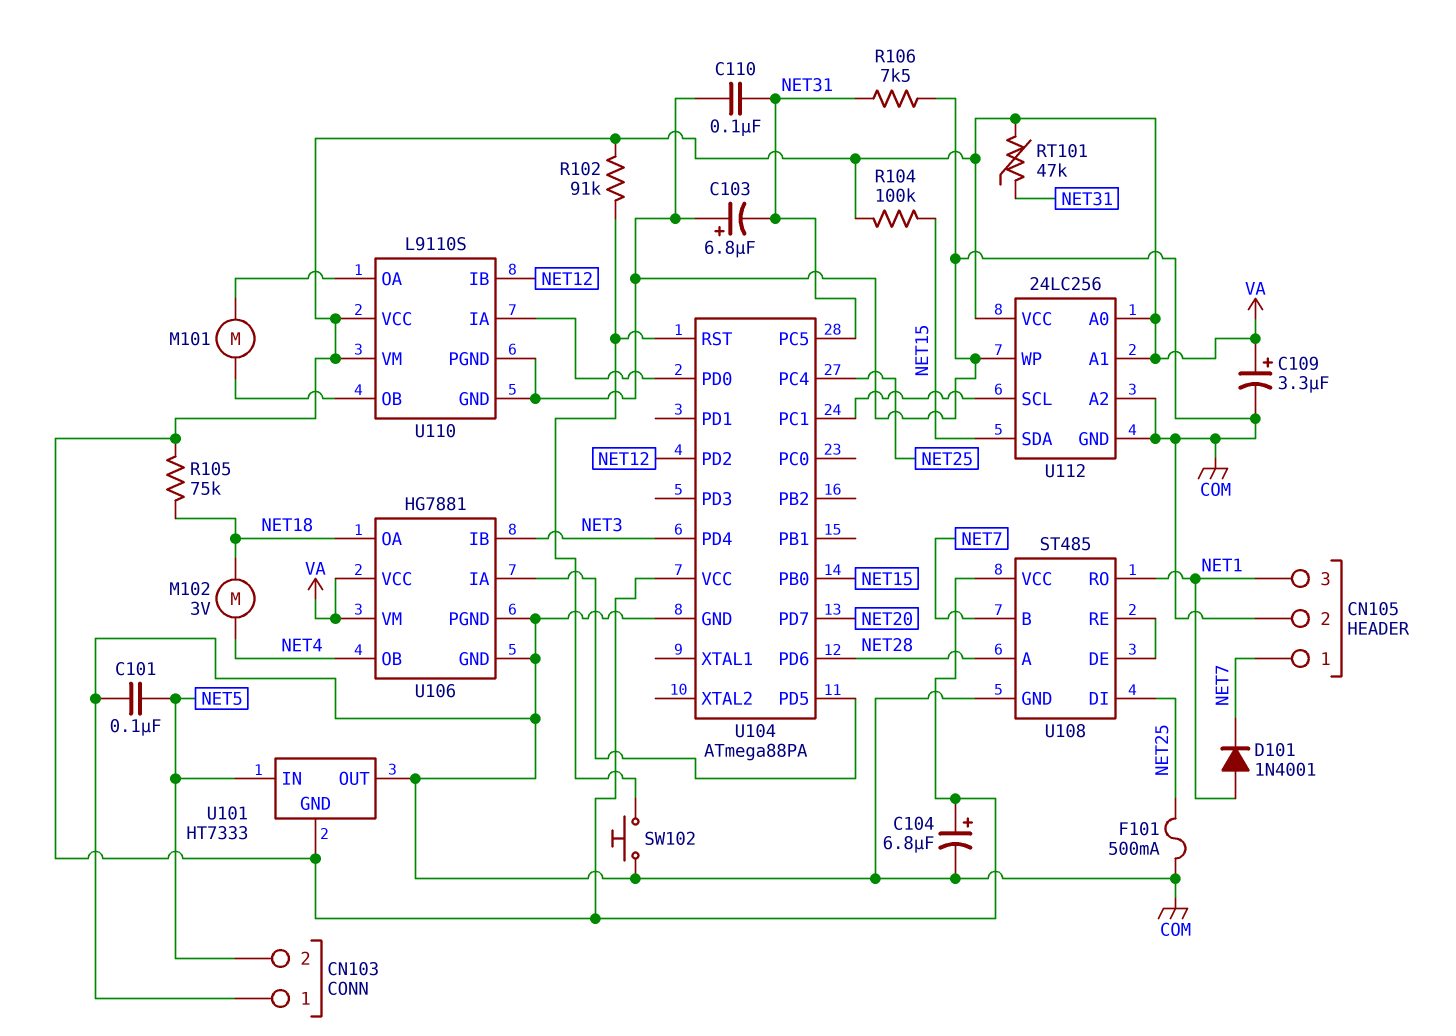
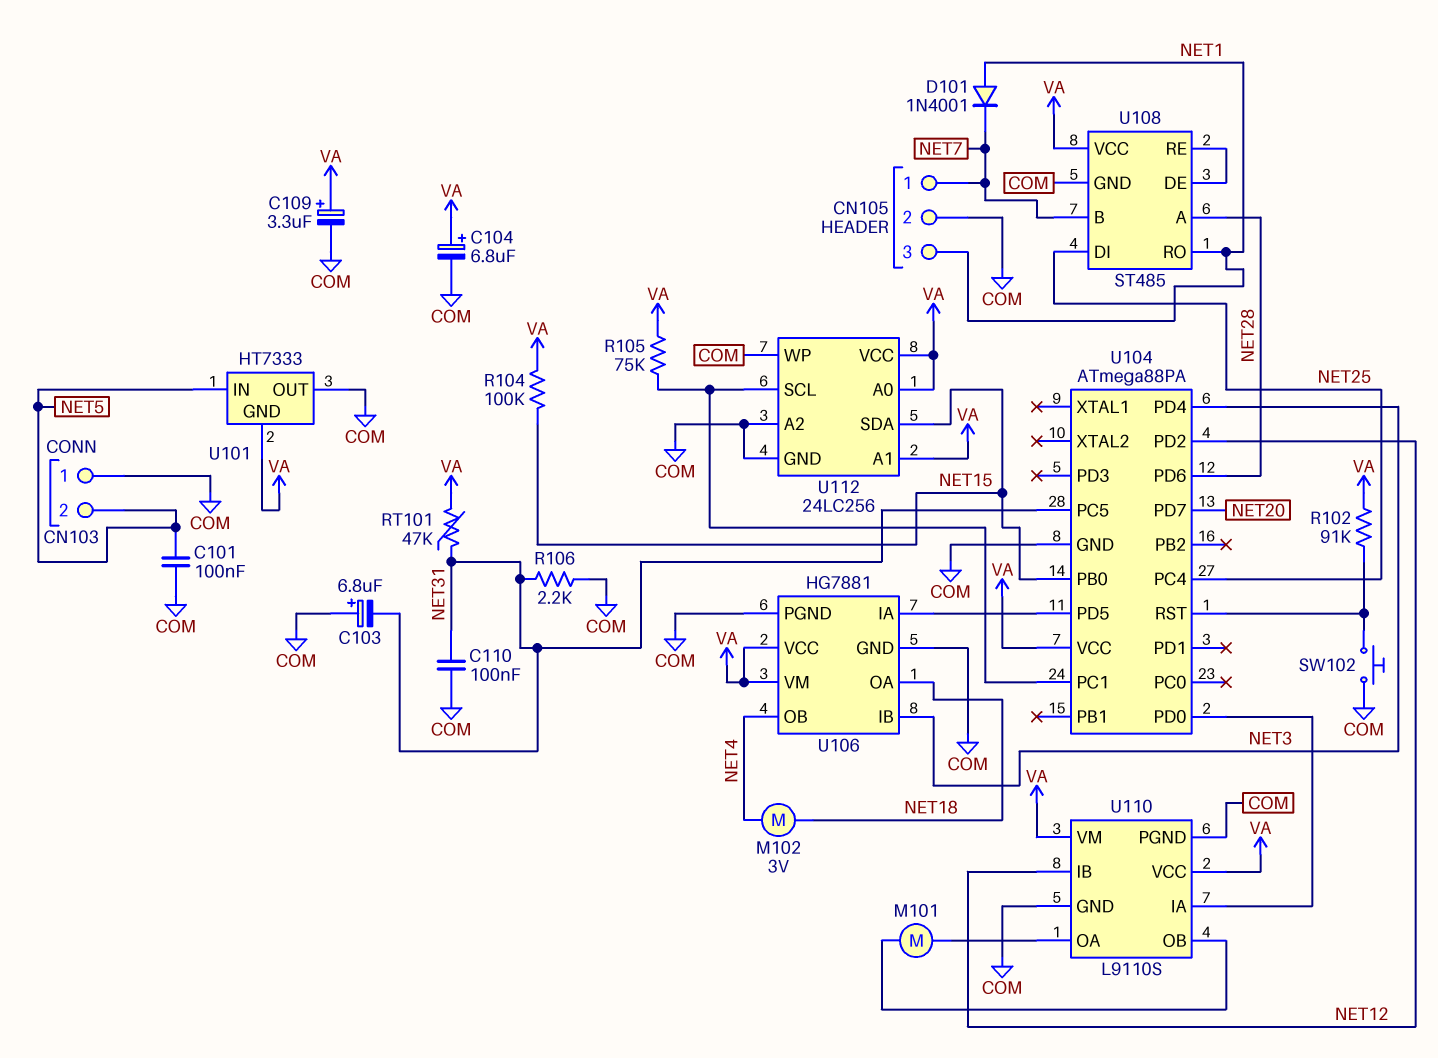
F101: 500mA (COM, NET25) -> none
R105: 75k (NET18, VA) -> 75k (U104/PC1, VA)
R106: 7.5k (COM, NET31) -> 2.2k (COM, NET31)

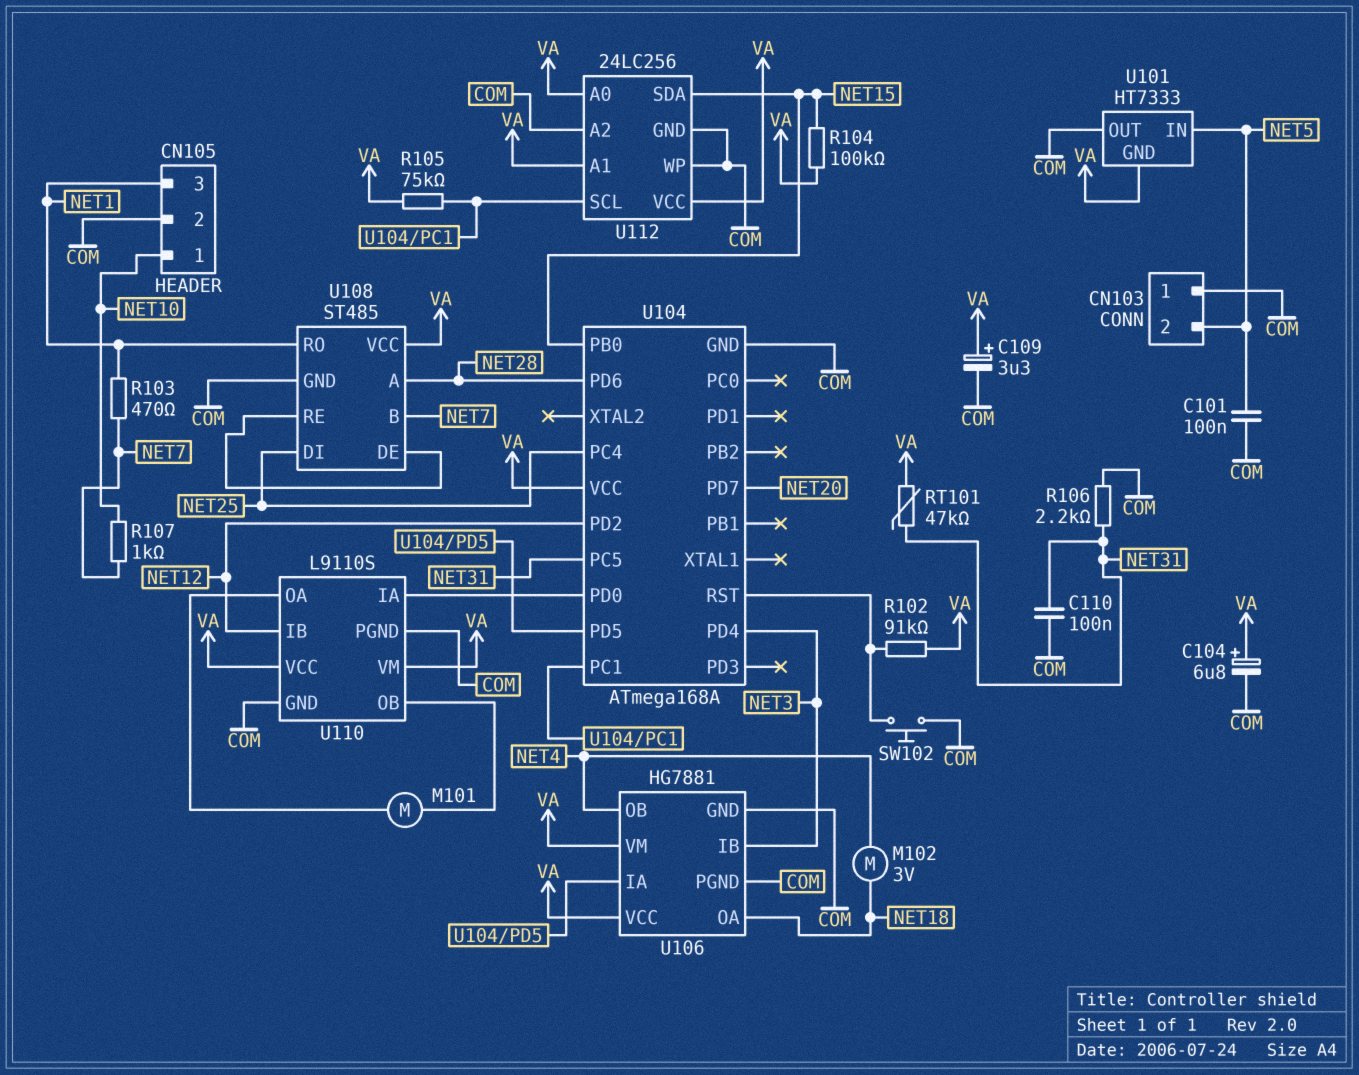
C103: 6.8uF (plus COM, minus NET31) -> none
CN105 pin 1: NET7 -> NET10
D101: diode 1N4001 (A NET1, K NET7) -> none
R103: none -> 470 (NET1, NET7)
R107: none -> 1k (NET7, NET10)
U104: ATmega88PA -> ATmega168A

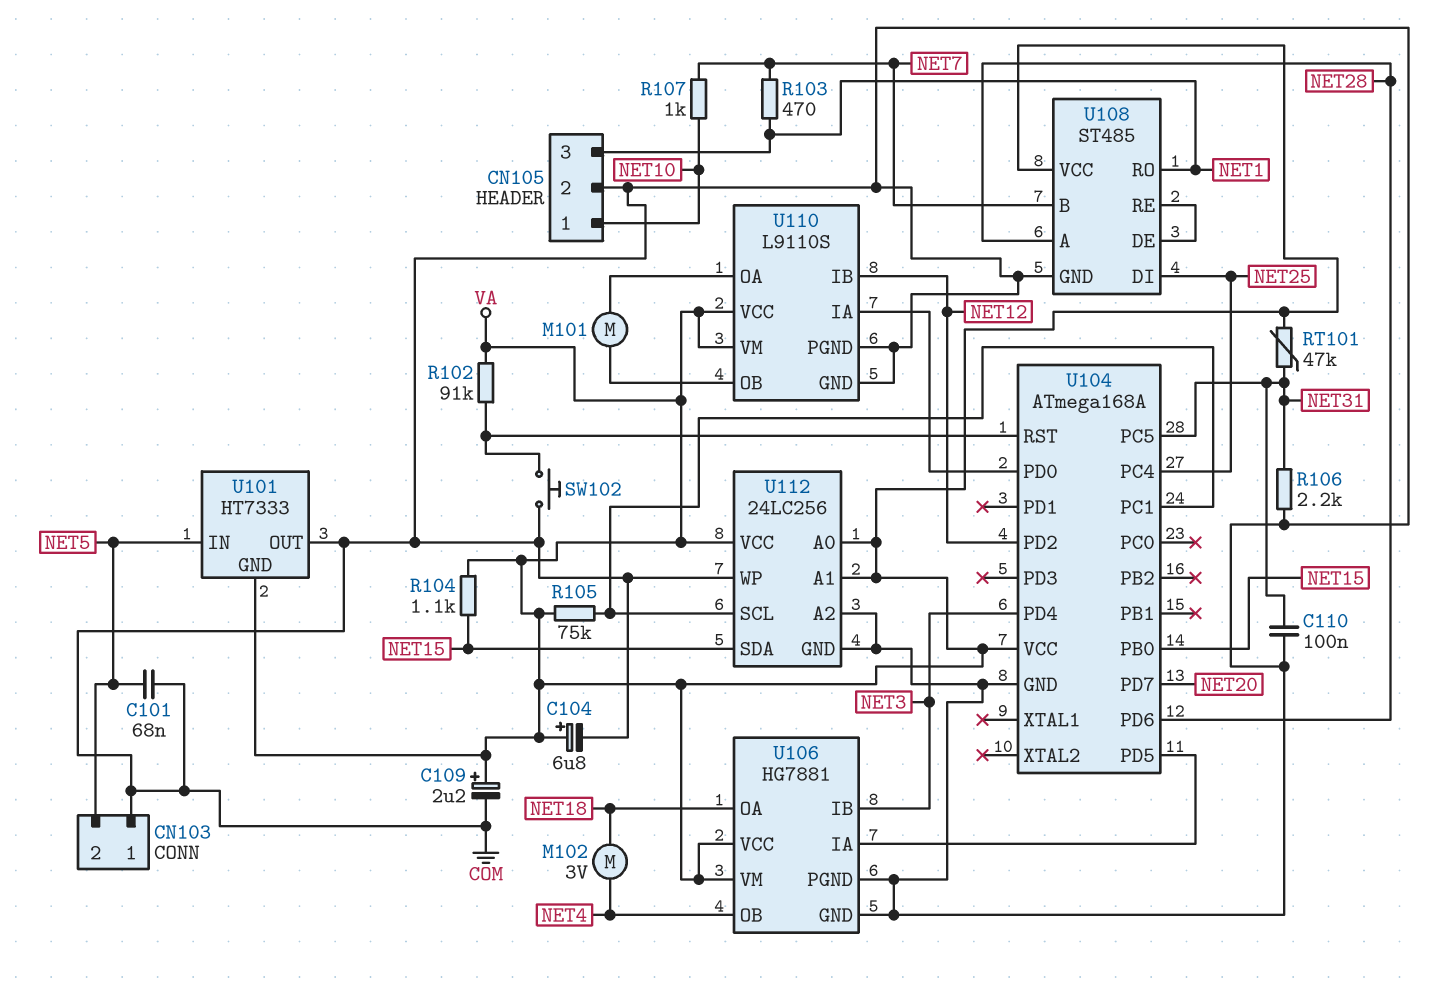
C101: 100nF (COM, NET5) -> 68nF (COM, NET5)
C109: 3.3uF (plus VA, minus COM) -> 2.2uF (plus VA, minus COM)
R104: 100k (NET15, VA) -> 1.1k (NET15, VA)

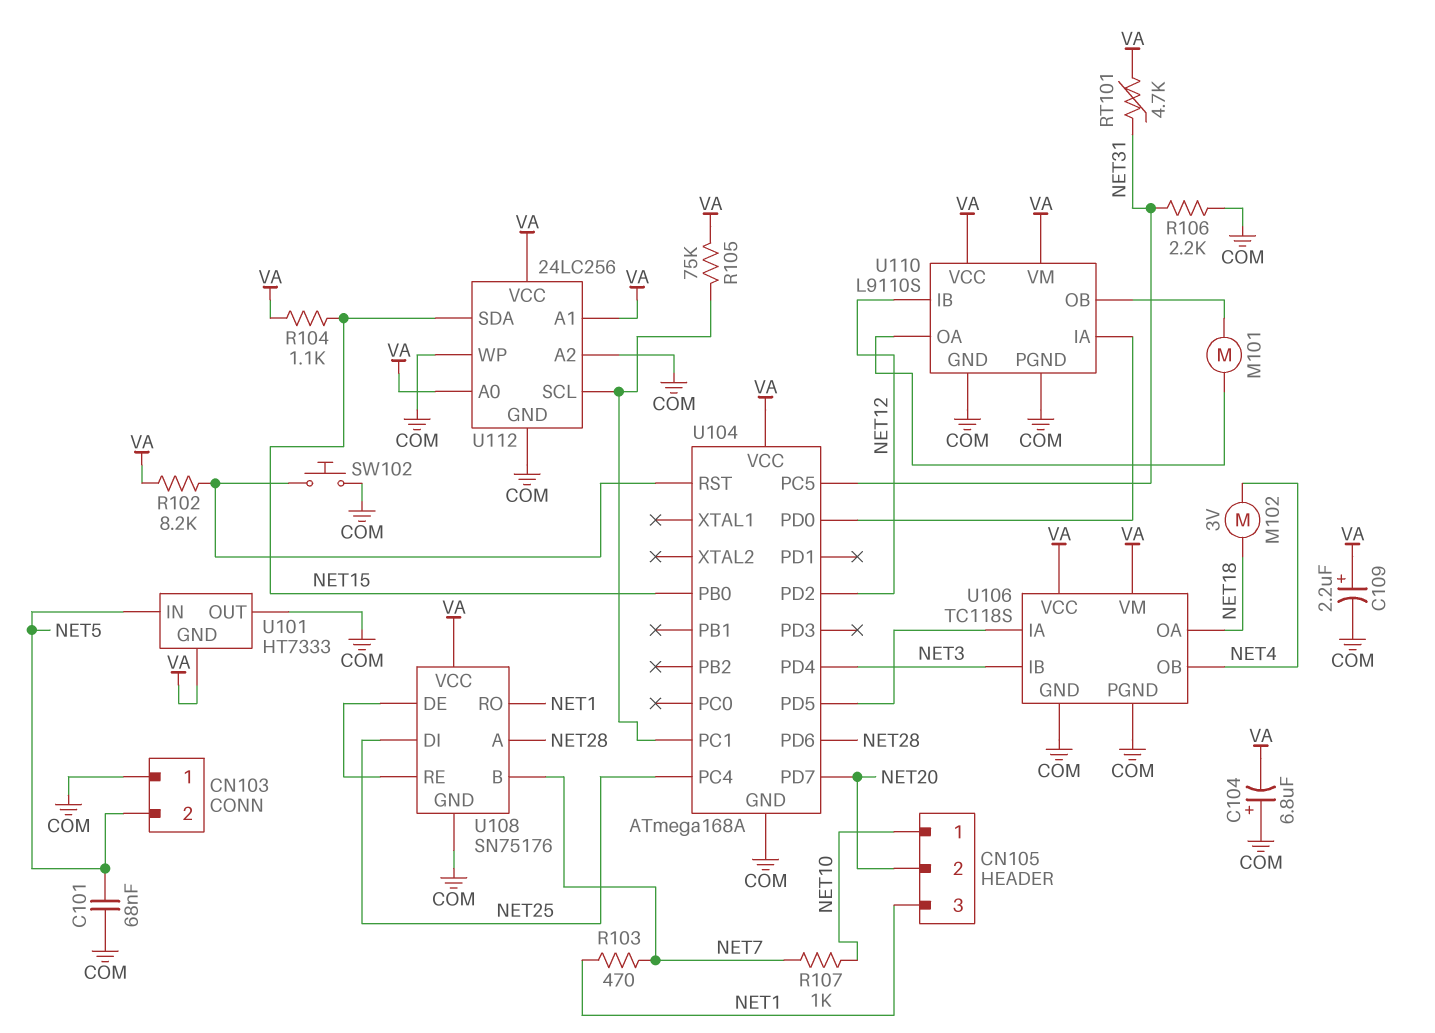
C104: 6.8uF (plus VA, minus COM) -> 6.8uF (plus COM, minus VA)
C110: 100nF (COM, NET31) -> none
CN105 pin 2: COM -> NET20
R102: 91k (U104/RST, VA) -> 8.2k (U104/RST, VA)
RT101: 47k (NET31, VA) -> 4.7k (NET31, VA)
U106: HG7881 -> TC118S
U108: ST485 -> SN75176

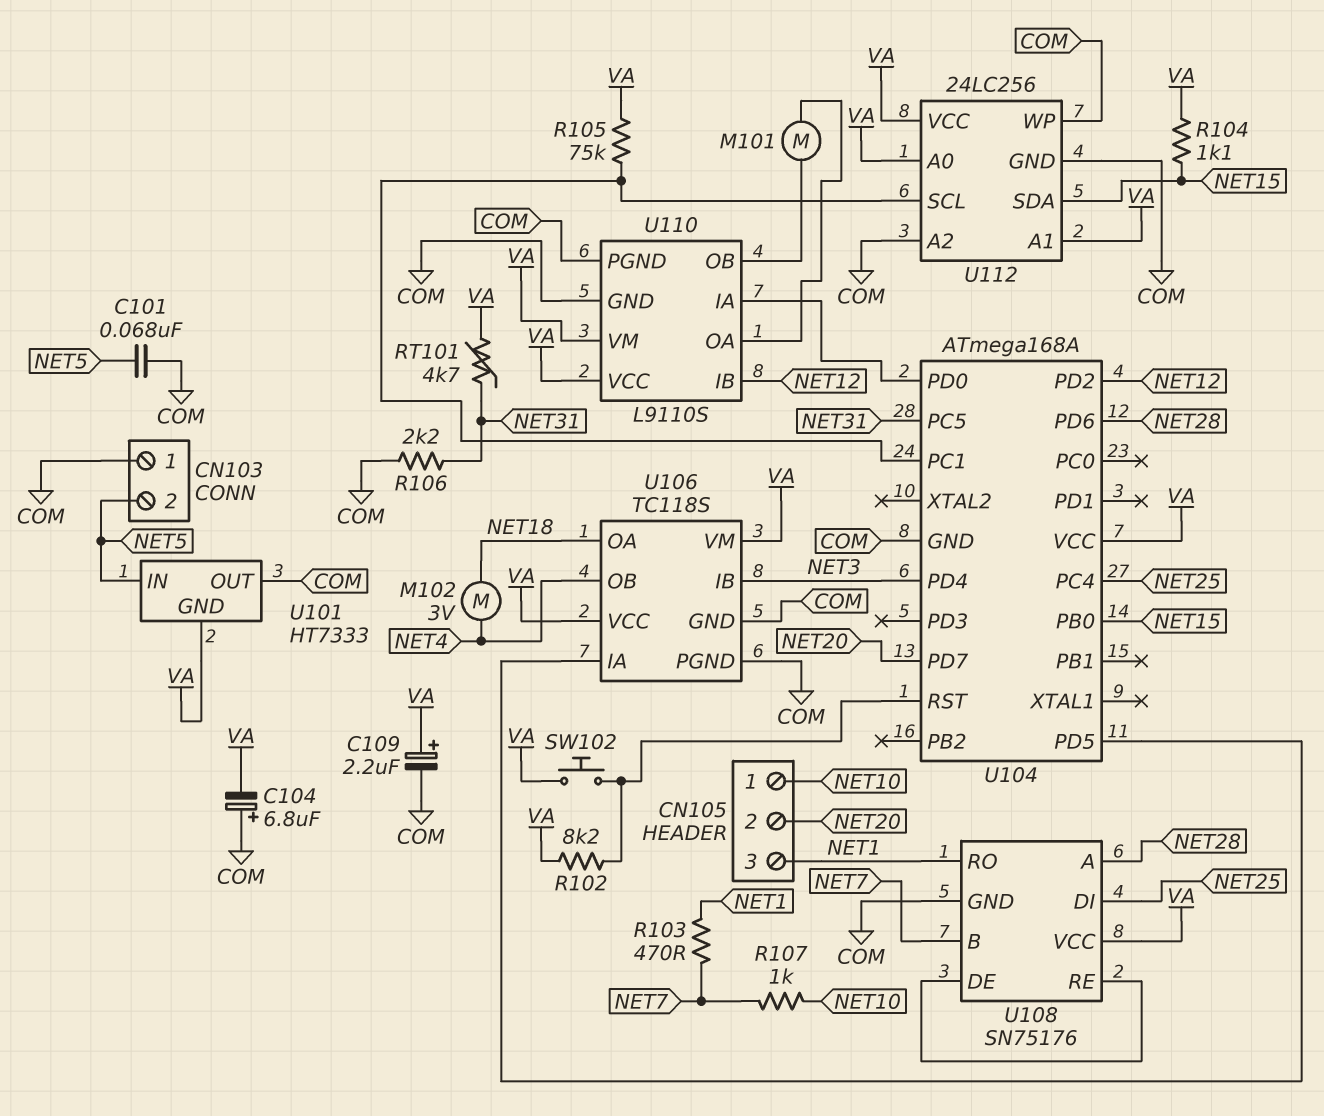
SW102: button (COM, U104/RST) -> button (U104/RST, VA)

